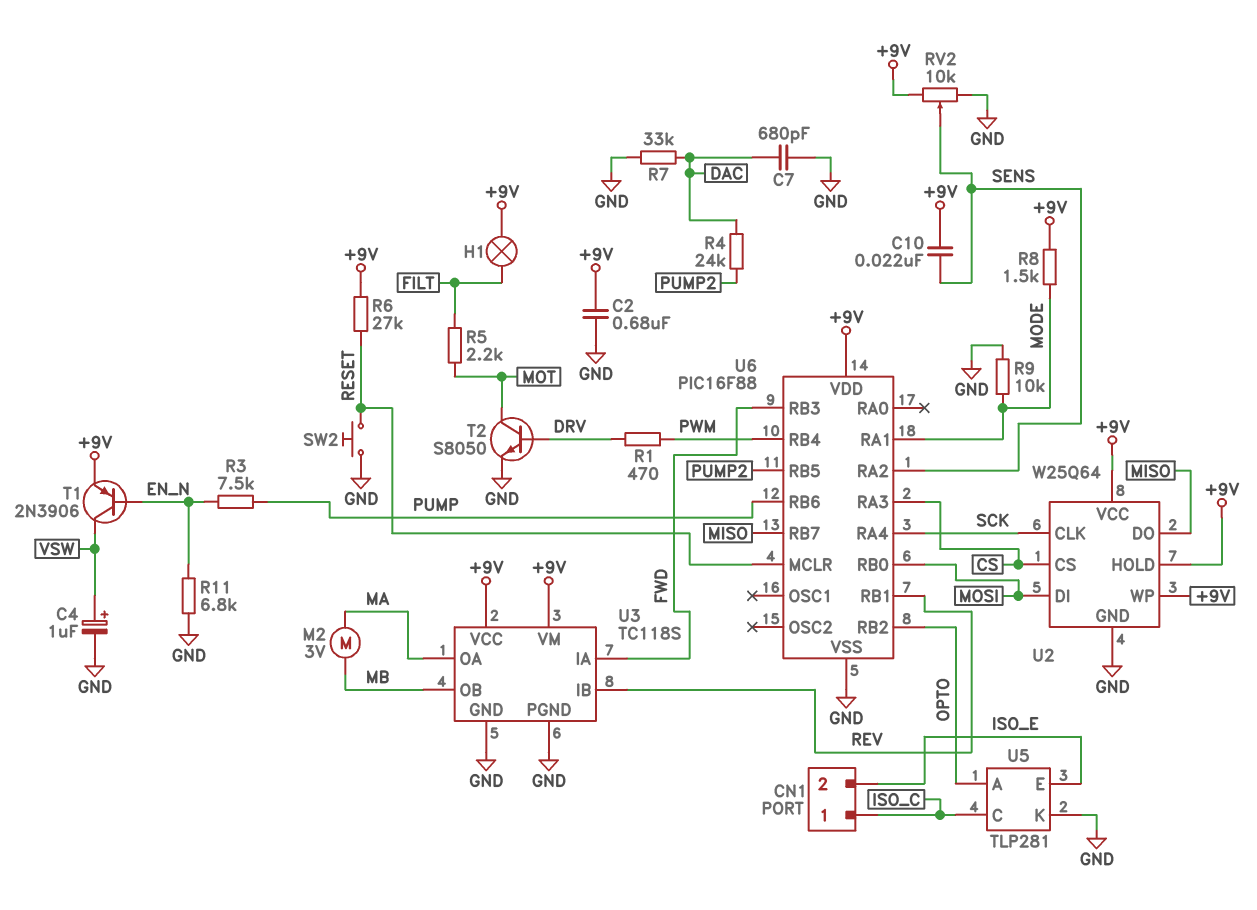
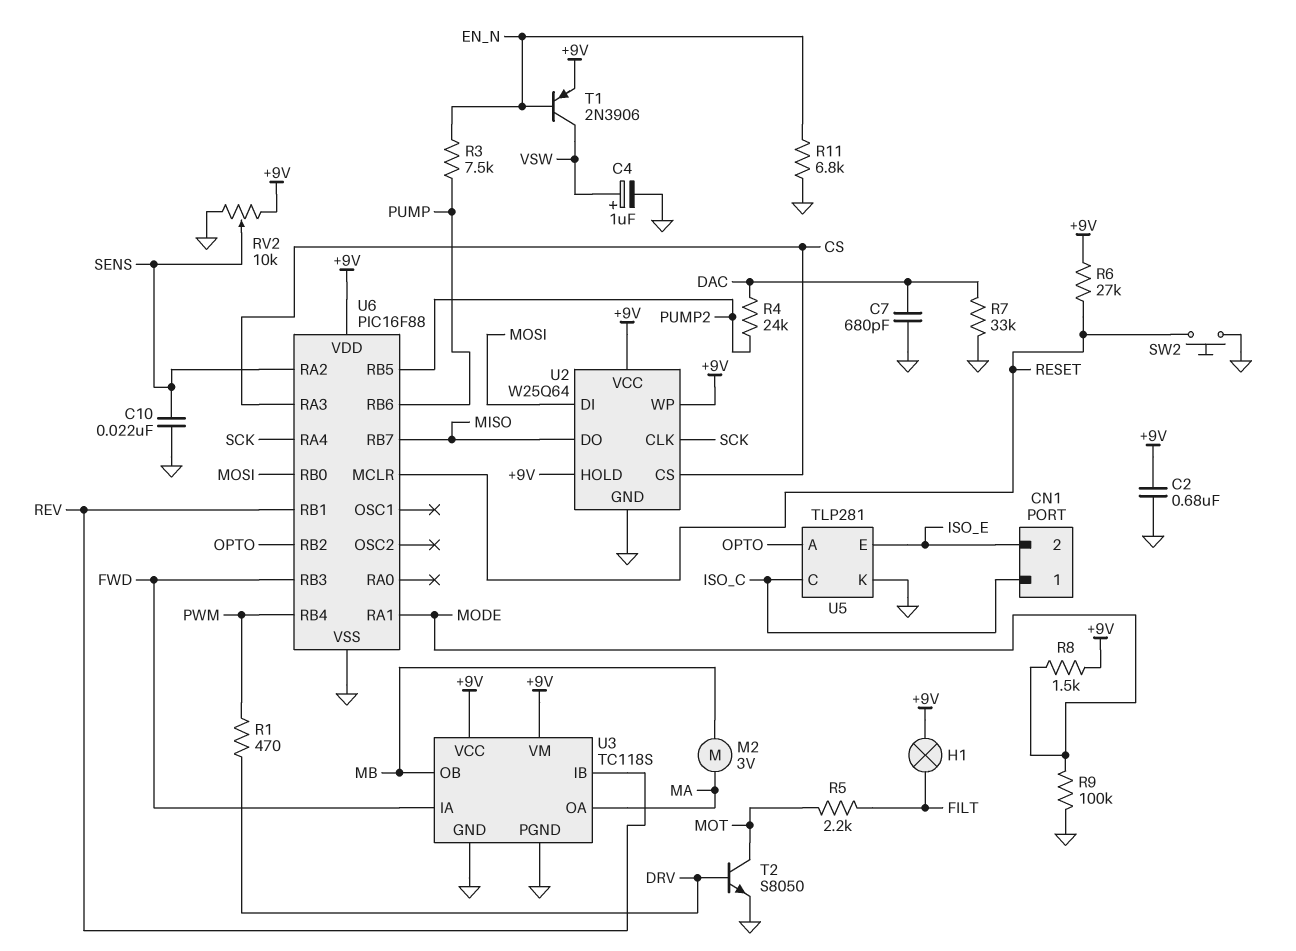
C10: 22nF (+9V, SENS) -> 22nF (GND, SENS)
R9: 10k (GND, MODE) -> 100k (GND, MODE)

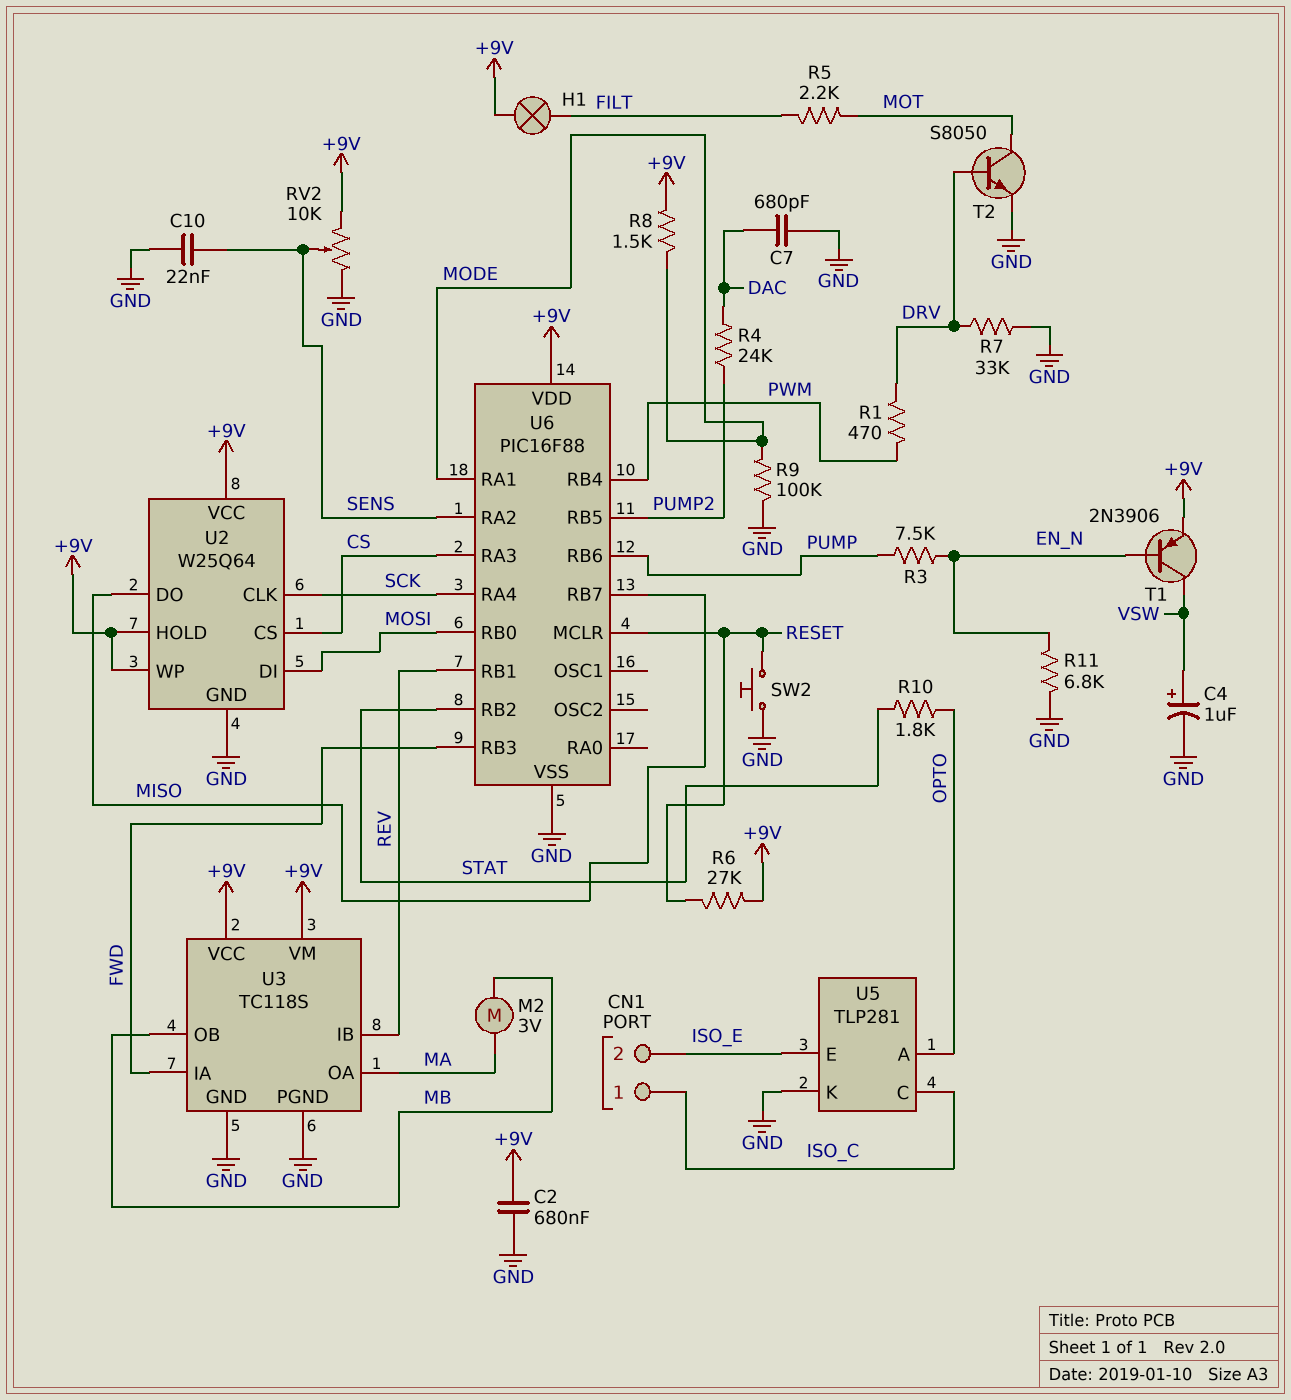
R7: 33k (DAC, GND) -> 33k (DRV, GND)
R10: none -> 1.8k (OPTO, STAT)
U6 pin RB2: OPTO -> STAT

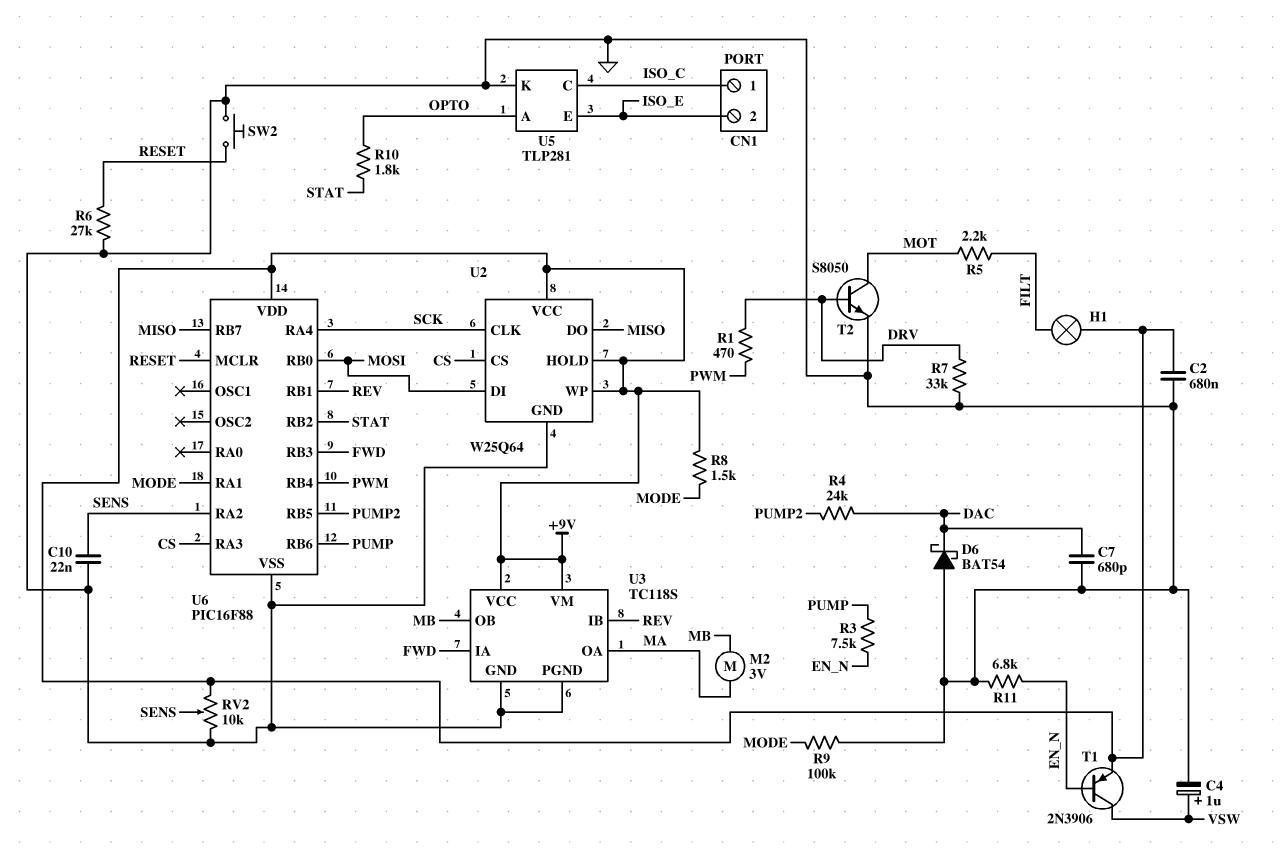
D6: none -> schottky BAT54 (A GND, K DAC)
R6: 27k (+9V, RESET) -> 27k (GND, RESET)

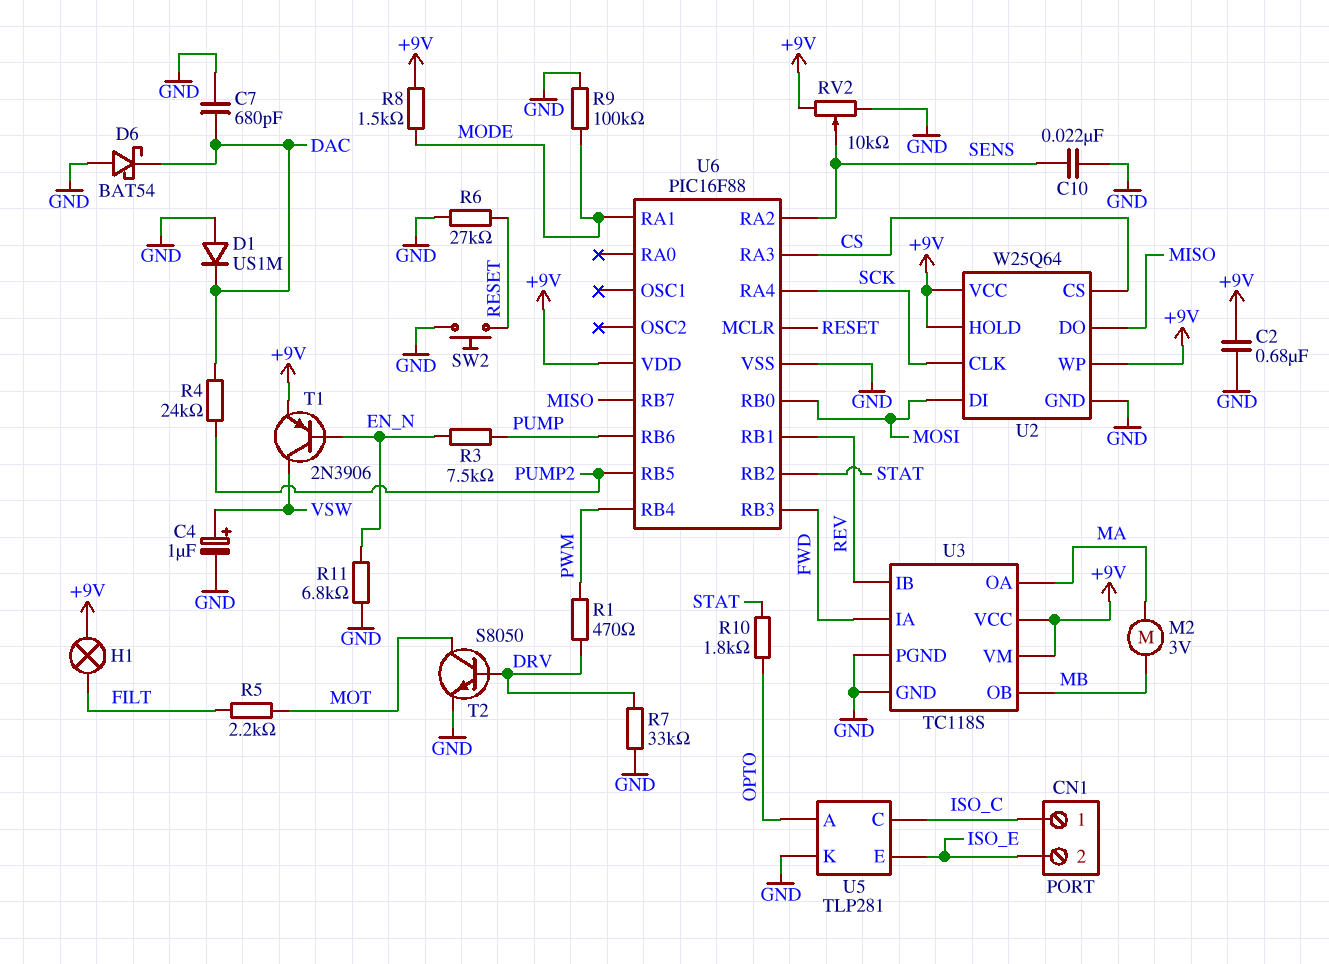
D1: none -> diode US1M (A GND, K DAC)

